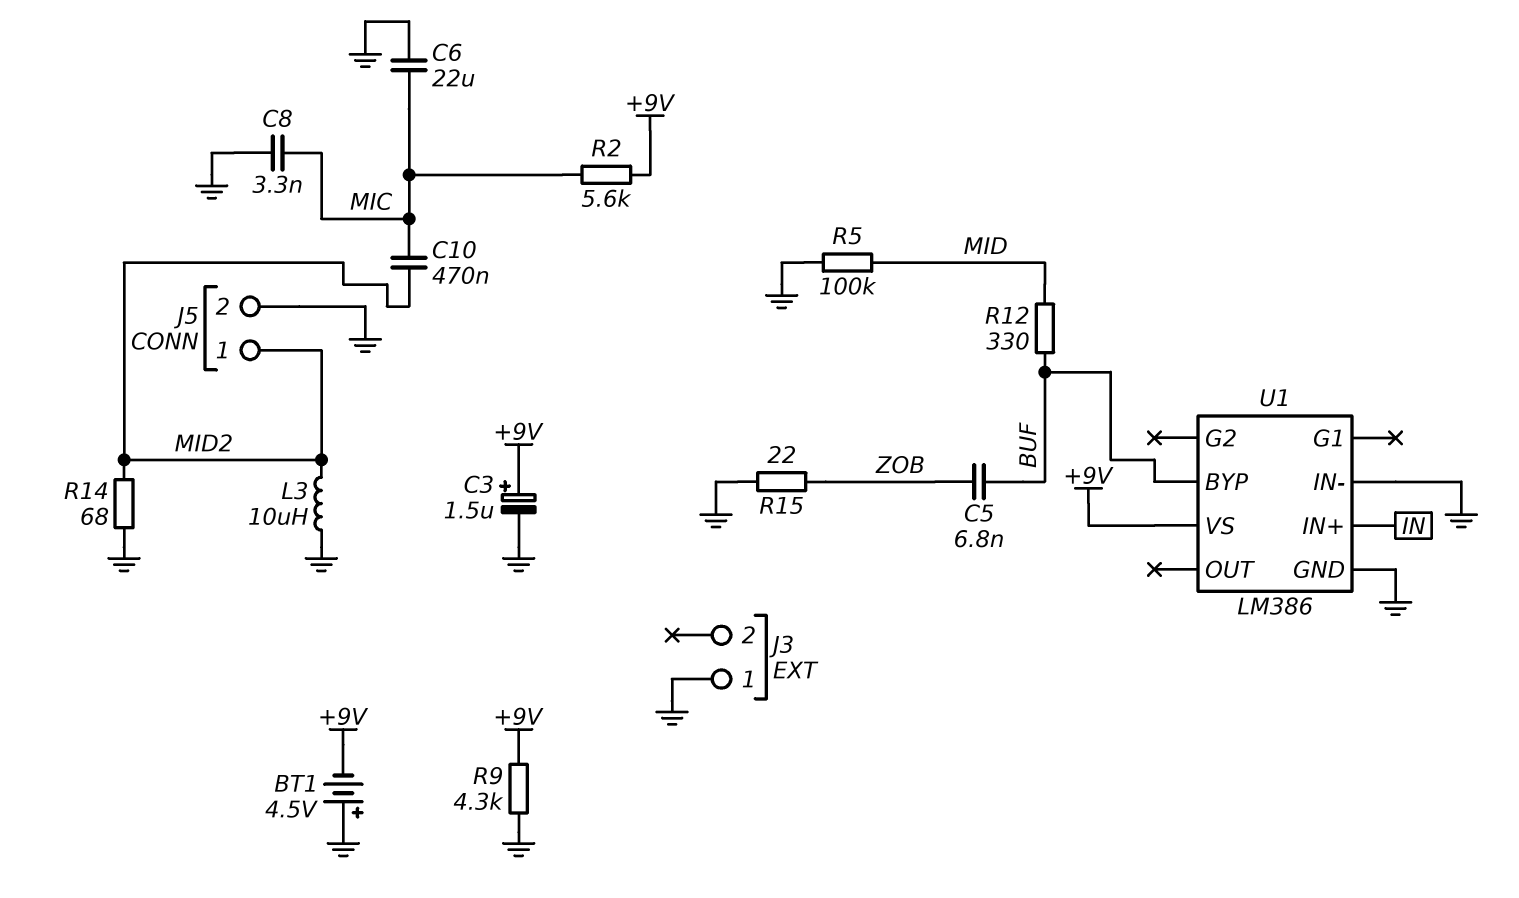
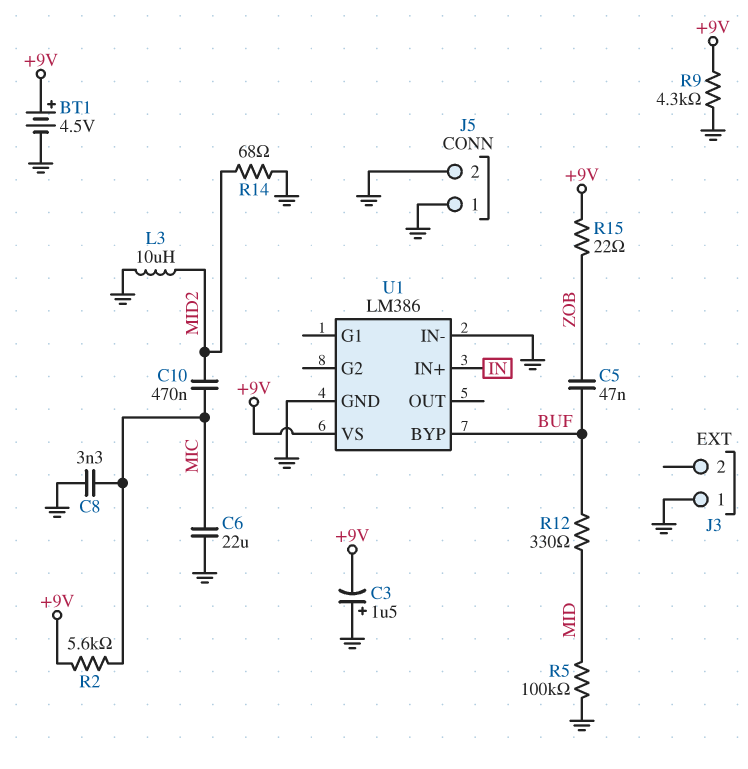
BT1: 4.5V (plus GND, minus +9V) -> 4.5V (plus +9V, minus GND)
C3: 1.5uF (plus +9V, minus GND) -> 1.5uF (plus GND, minus +9V)
C5: 6.8nF (BUF, ZOB) -> 47nF (BUF, ZOB)
J5 pin 1: MID2 -> GND
R15: 22 (GND, ZOB) -> 22 (+9V, ZOB)

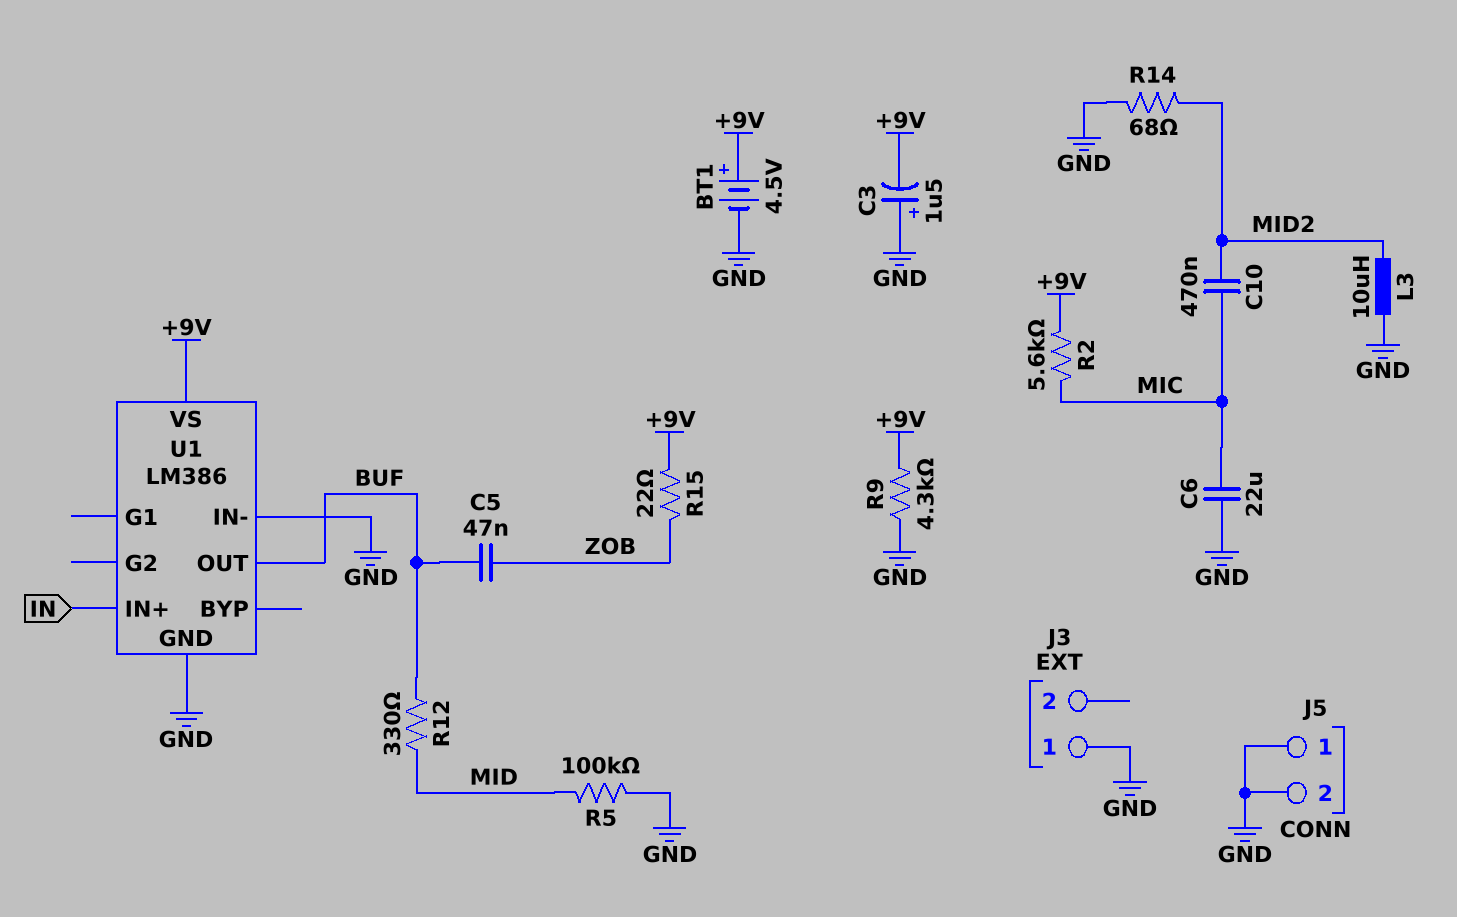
C8: 3.3nF (GND, MIC) -> none
U1 pin BYP: BUF -> none
U1 pin OUT: none -> BUF

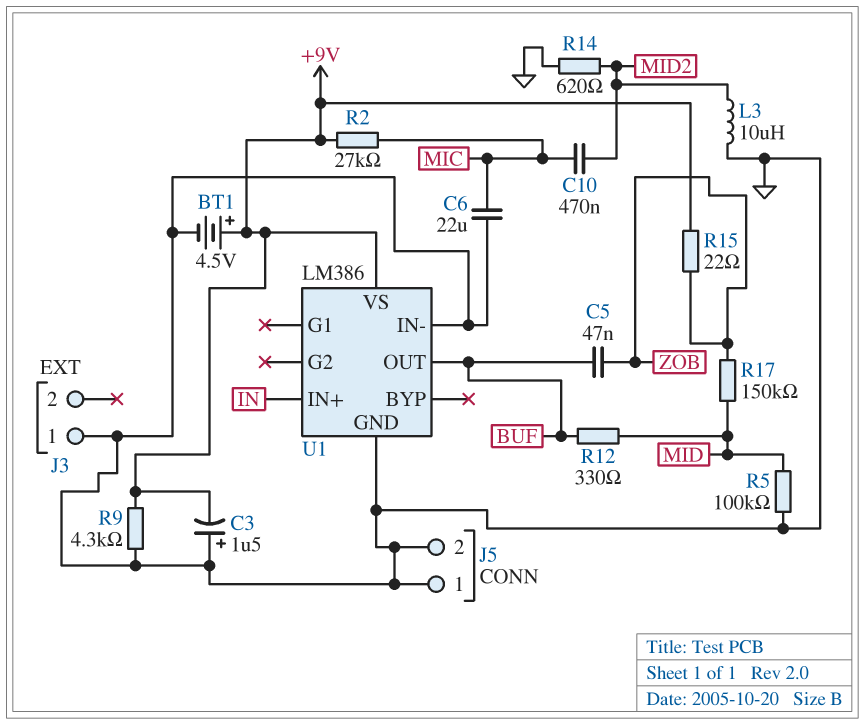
R2: 5.6k (+9V, MIC) -> 27k (+9V, MIC)
R14: 68 (GND, MID2) -> 620 (GND, MID2)
R17: none -> 150k (MID, ZOB)

